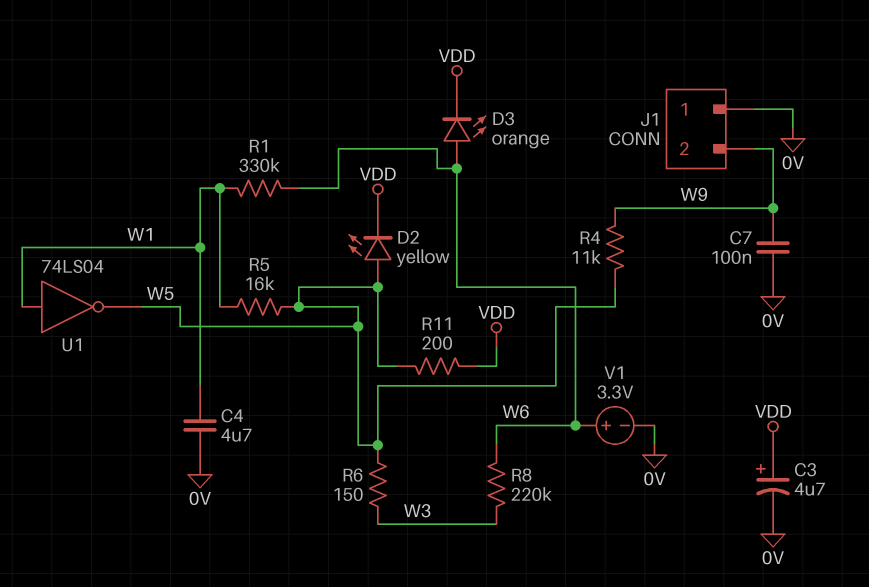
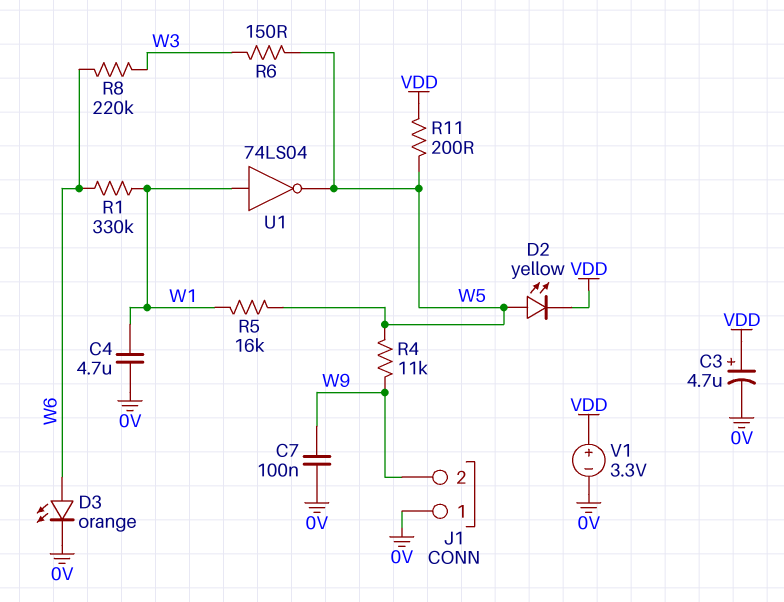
D3: LED orange (A W6, K VDD) -> LED orange (A W6, K 0V)
V1: 3.3V (plus W6, minus 0V) -> 3.3V (plus VDD, minus 0V)

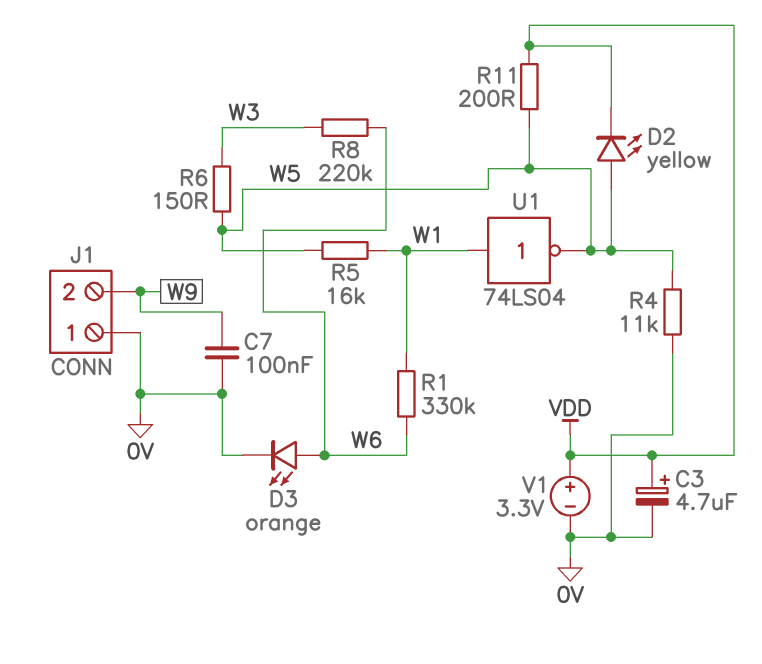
C4: 4.7uF (0V, W1) -> none
R4: 11k (W5, W9) -> 11k (0V, W5)

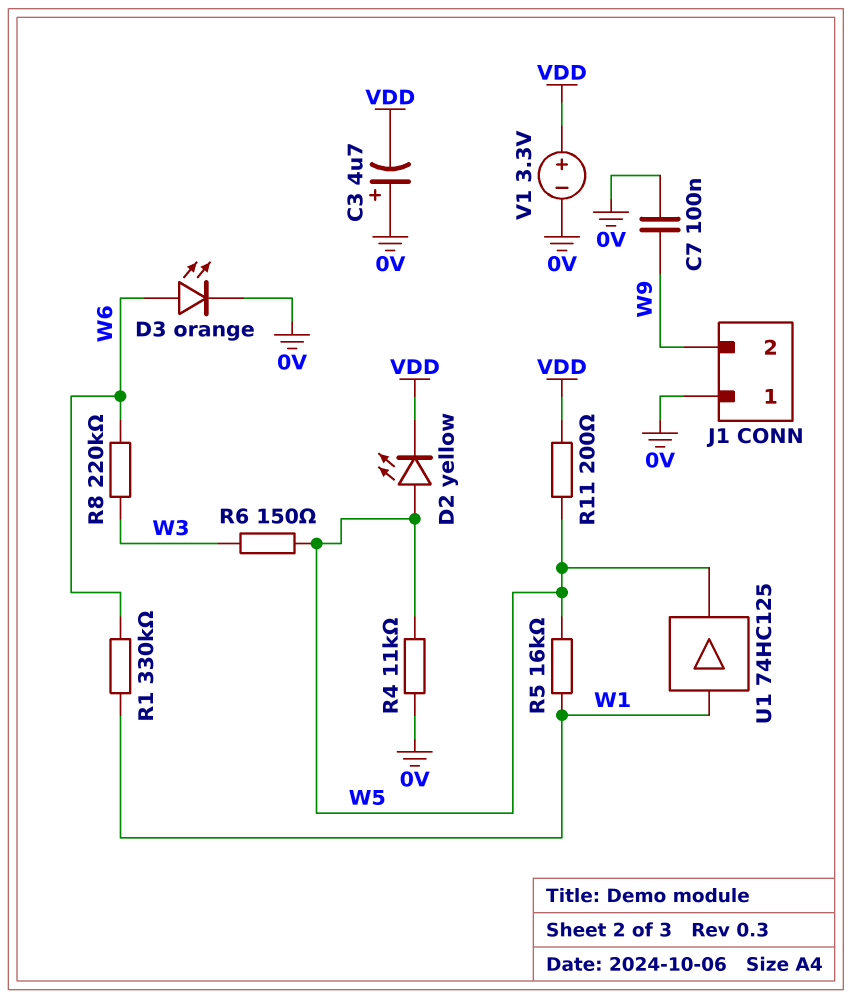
C3: 4.7uF (plus VDD, minus 0V) -> 4.7uF (plus 0V, minus VDD)
U1: NOT 74LS04 (in W1, out W5) -> buffer 74HC125 (in W1, out W5)

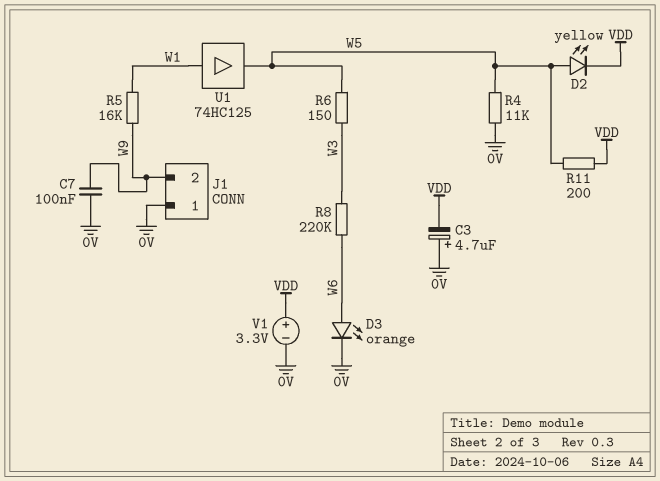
R1: 330k (W1, W6) -> none
R5: 16k (W1, W5) -> 16k (W1, W9)

